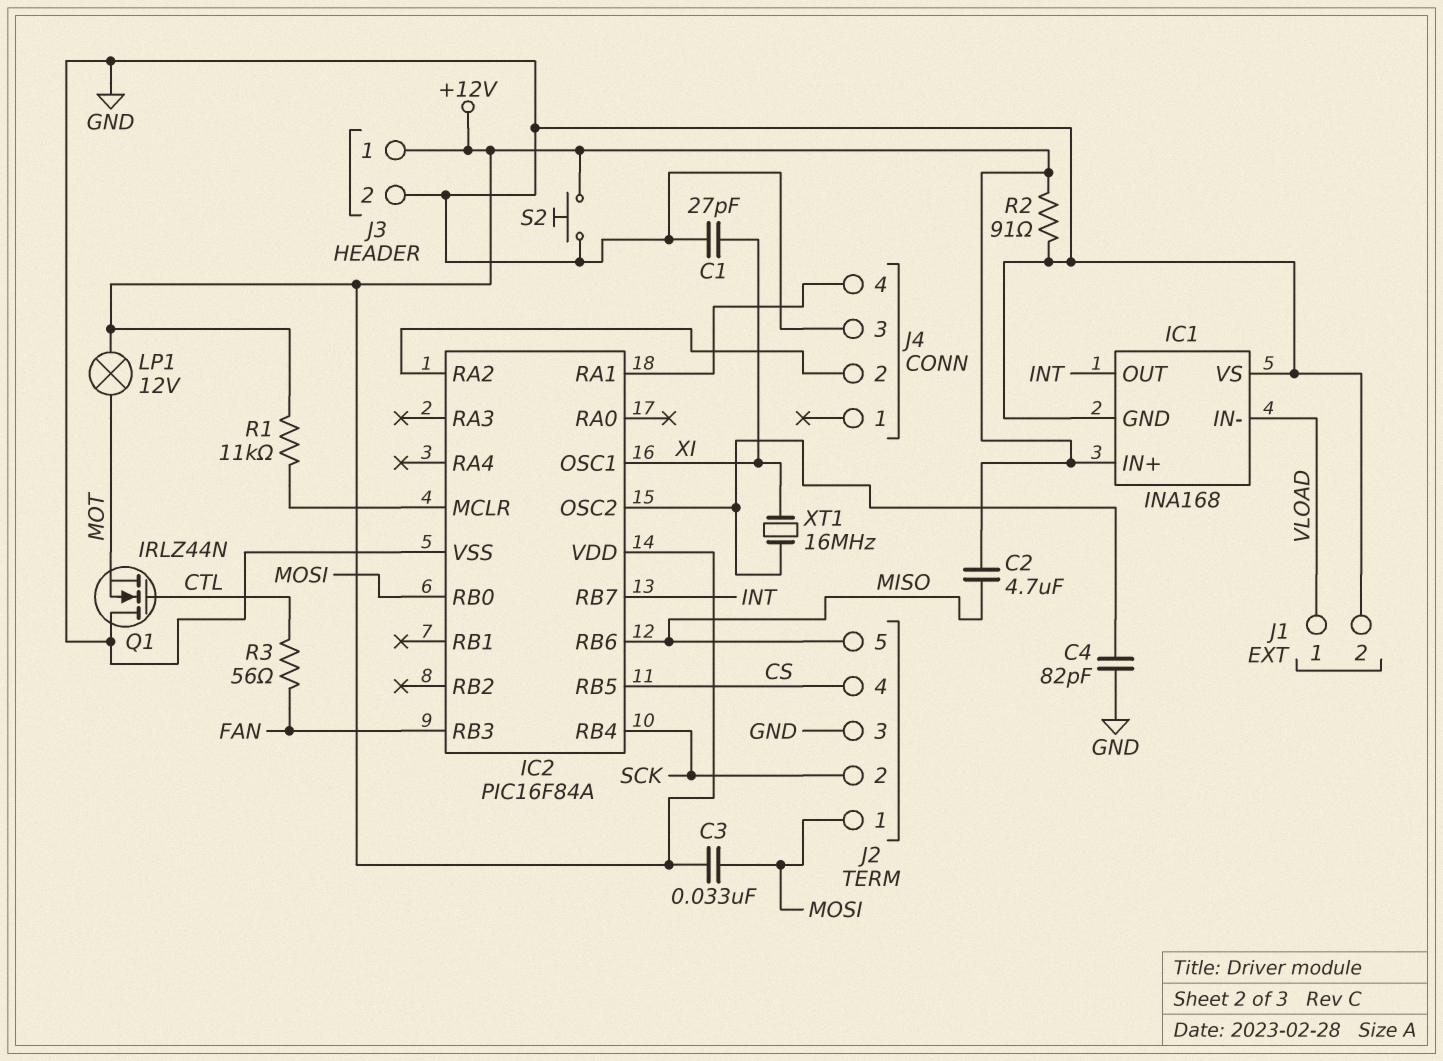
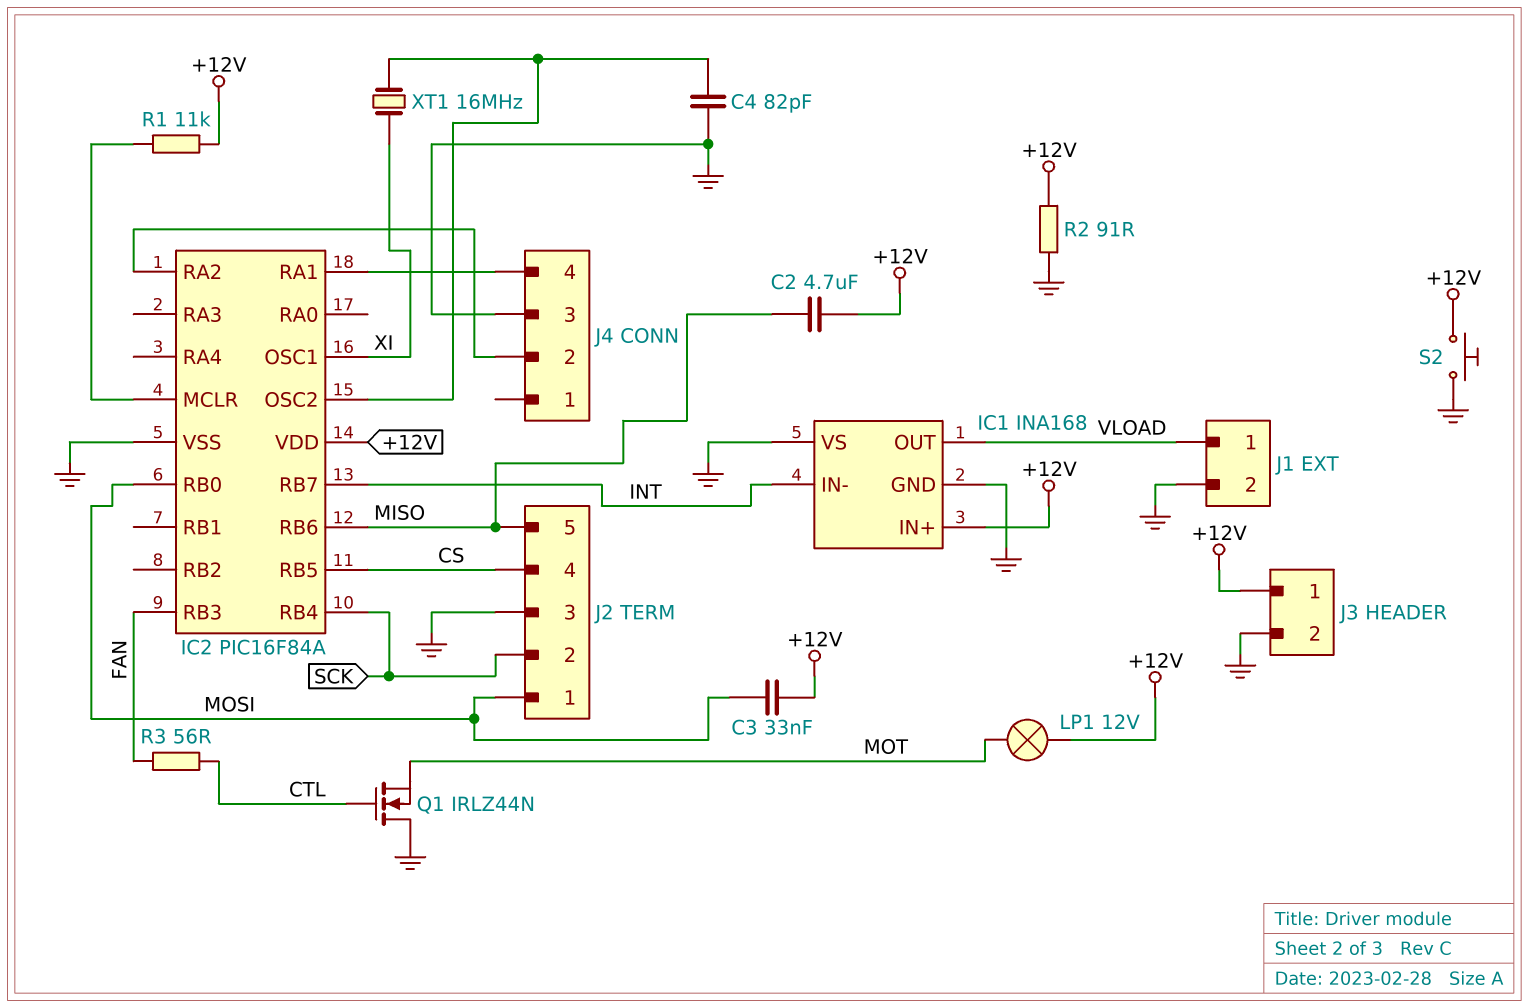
C1: 27pF (GND, XI) -> none
IC1 pin IN-: VLOAD -> INT
IC1 pin OUT: INT -> VLOAD

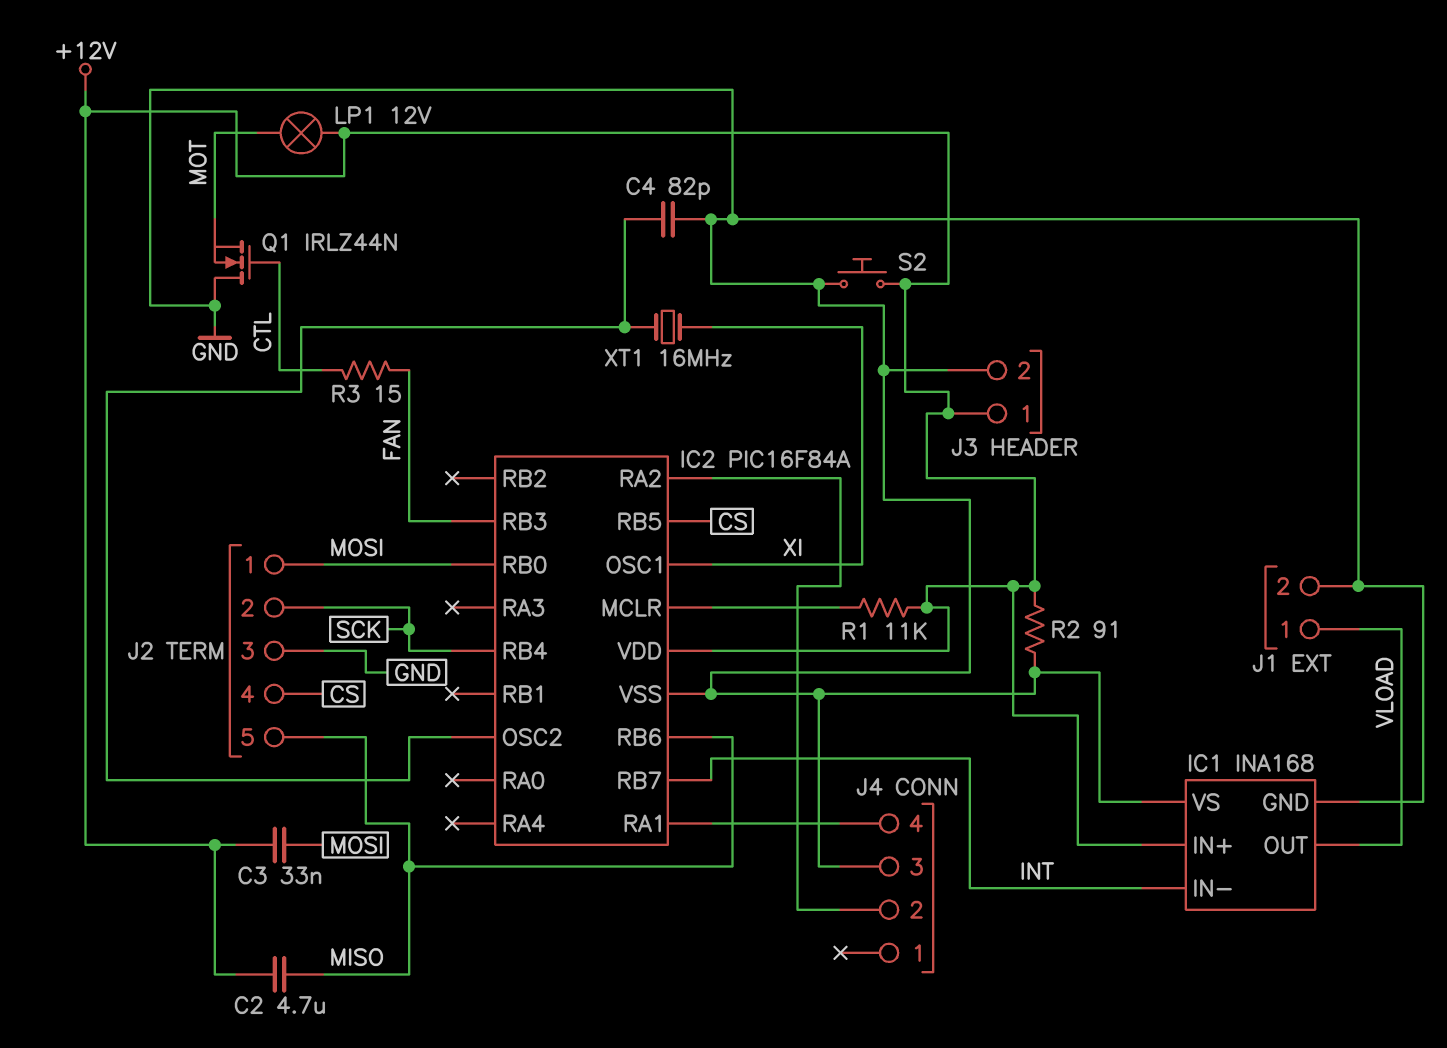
R3: 56 (CTL, FAN) -> 15 (CTL, FAN)

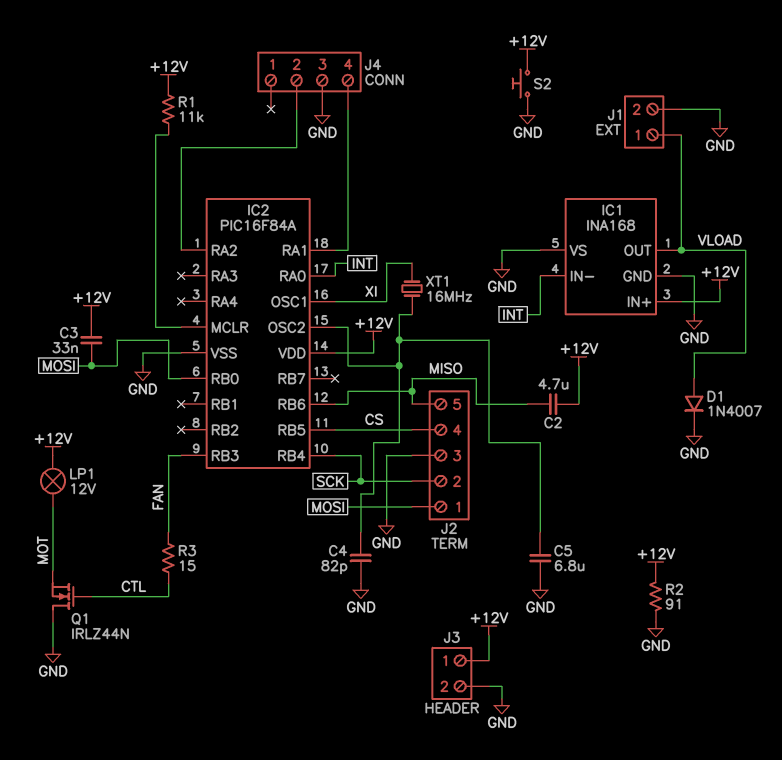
C5: none -> 6.8uF (GND, IC2/OSC2)
D1: none -> diode 1N4007 (A VLOAD, K GND)
IC2 pin RA0: none -> INT
IC2 pin RB7: INT -> none

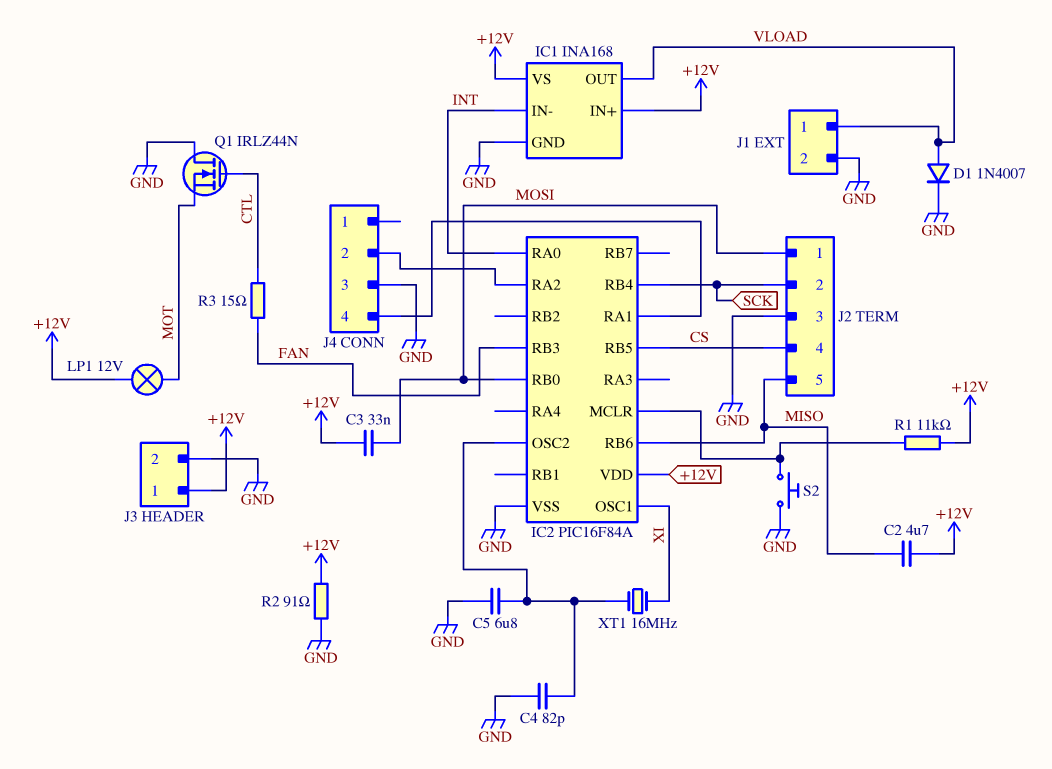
IC1 pin VS: GND -> +12V
S2: button (+12V, GND) -> button (GND, IC2/MCLR)

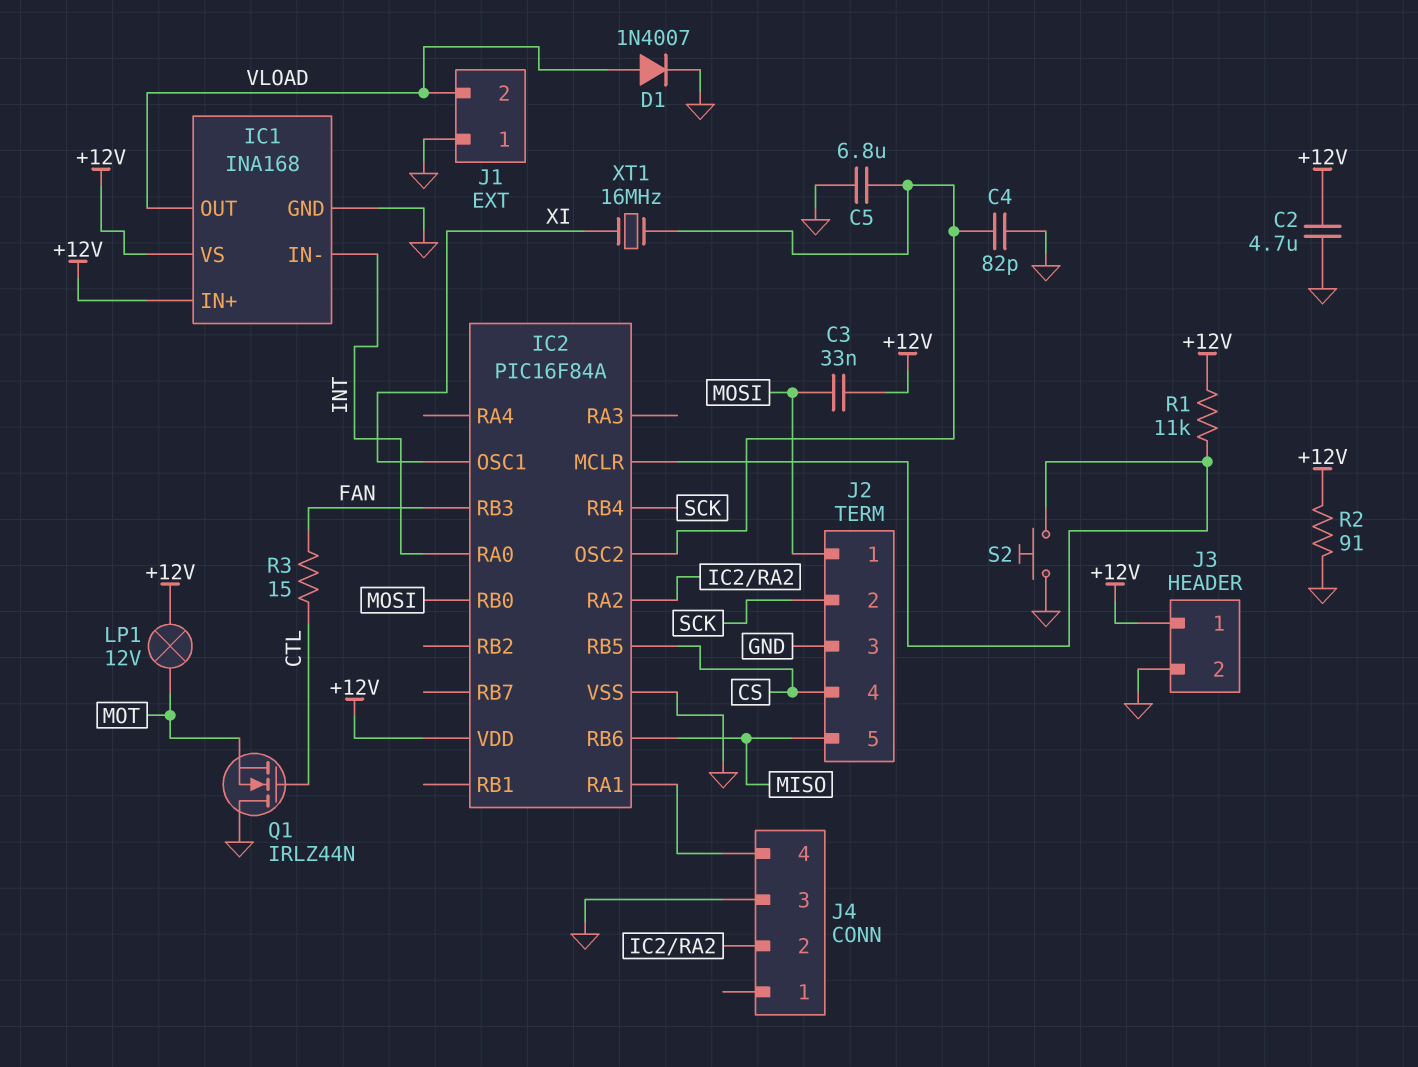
C2: 4.7uF (+12V, MISO) -> 4.7uF (+12V, GND)
J1 pin 1: VLOAD -> GND
J1 pin 2: GND -> VLOAD

